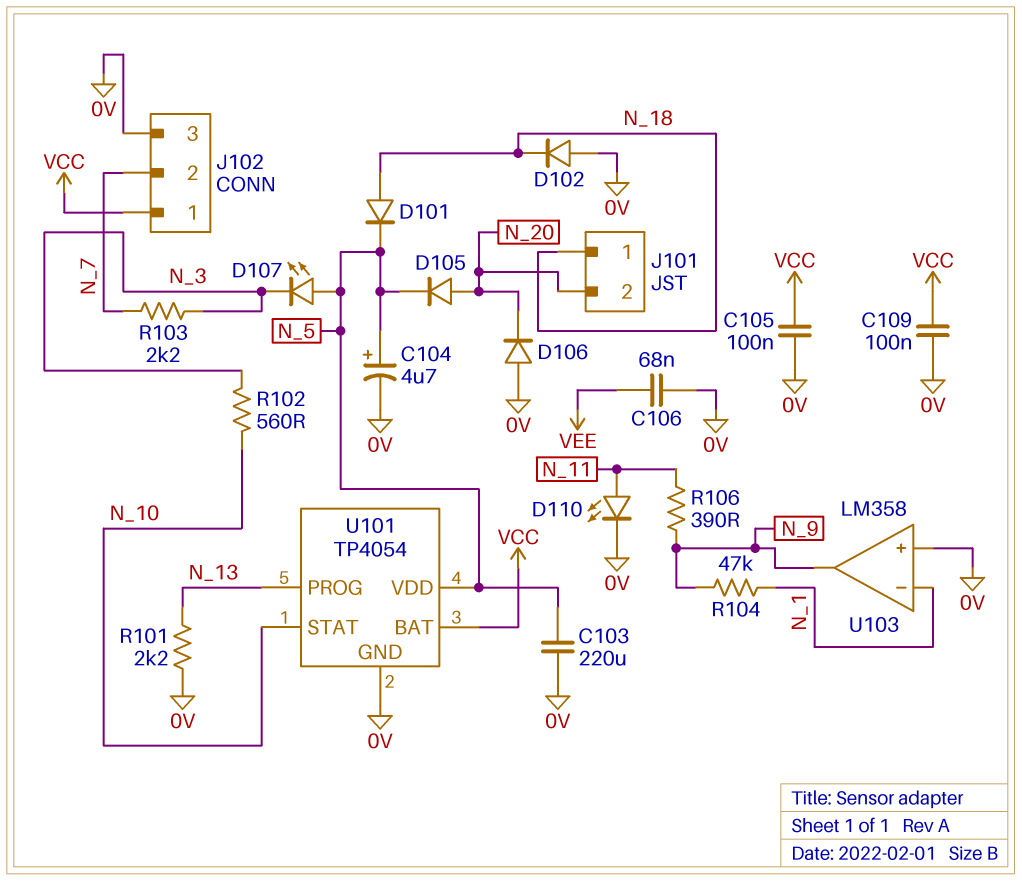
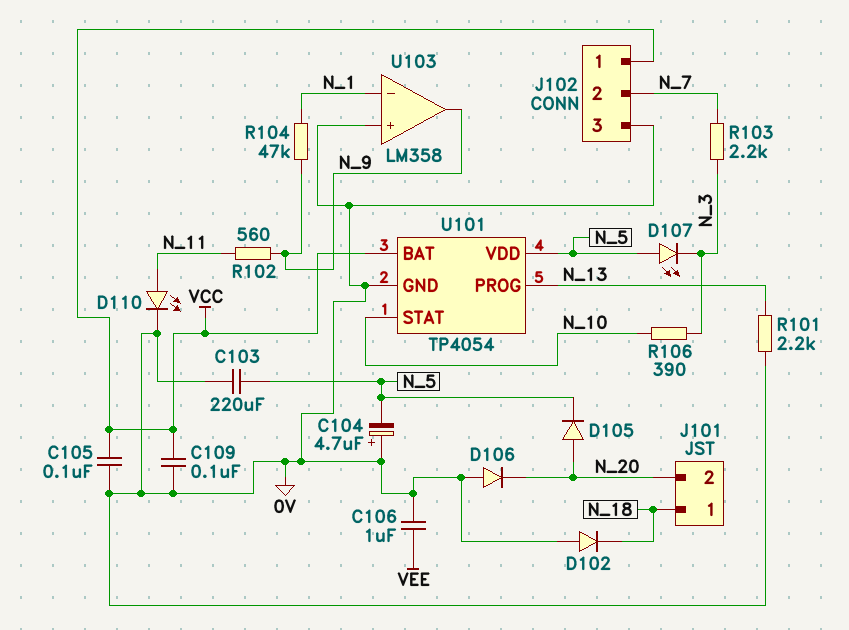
C104: 4.7uF (plus N_5, minus 0V) -> 4.7uF (plus 0V, minus N_5)
C106: 68nF (0V, VEE) -> 1uF (0V, VEE)
D101: diode (A N_18, K N_5) -> none
R102: 560 (N_3, N_10) -> 560 (N_9, N_11)
R106: 390 (N_9, N_11) -> 390 (N_3, N_10)

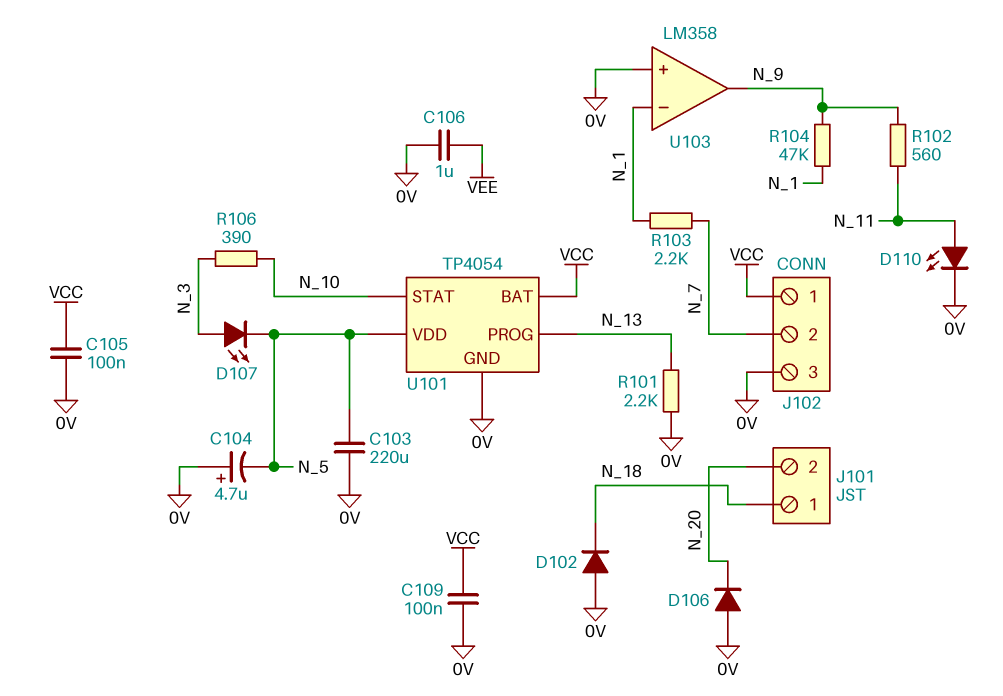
D105: diode (A N_20, K N_5) -> none
D107: LED (A N_5, K N_3) -> LED (A N_3, K N_5)
R103: 2.2k (N_3, N_7) -> 2.2k (N_1, N_7)

